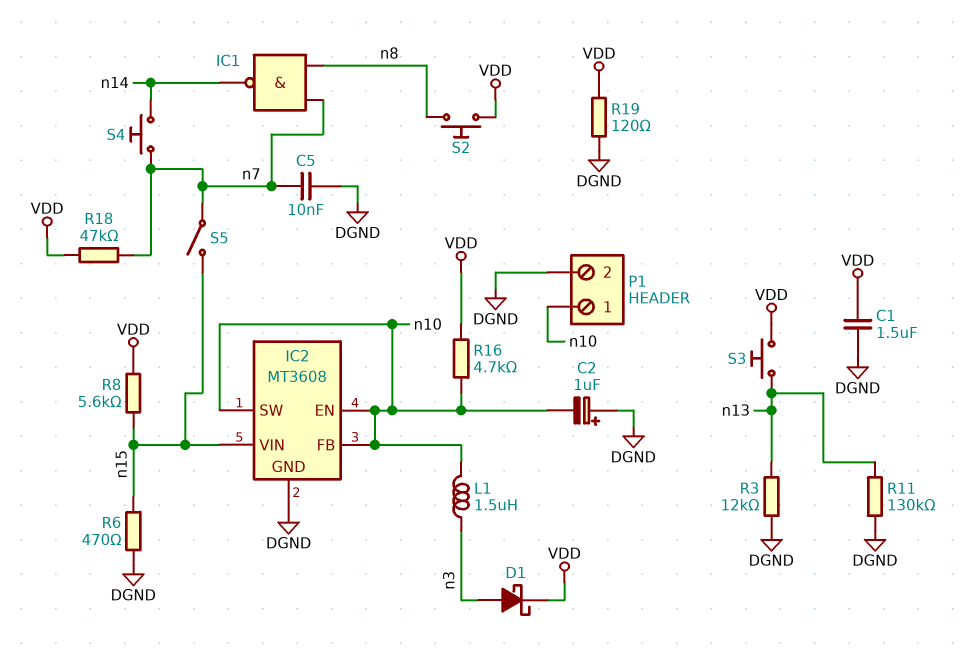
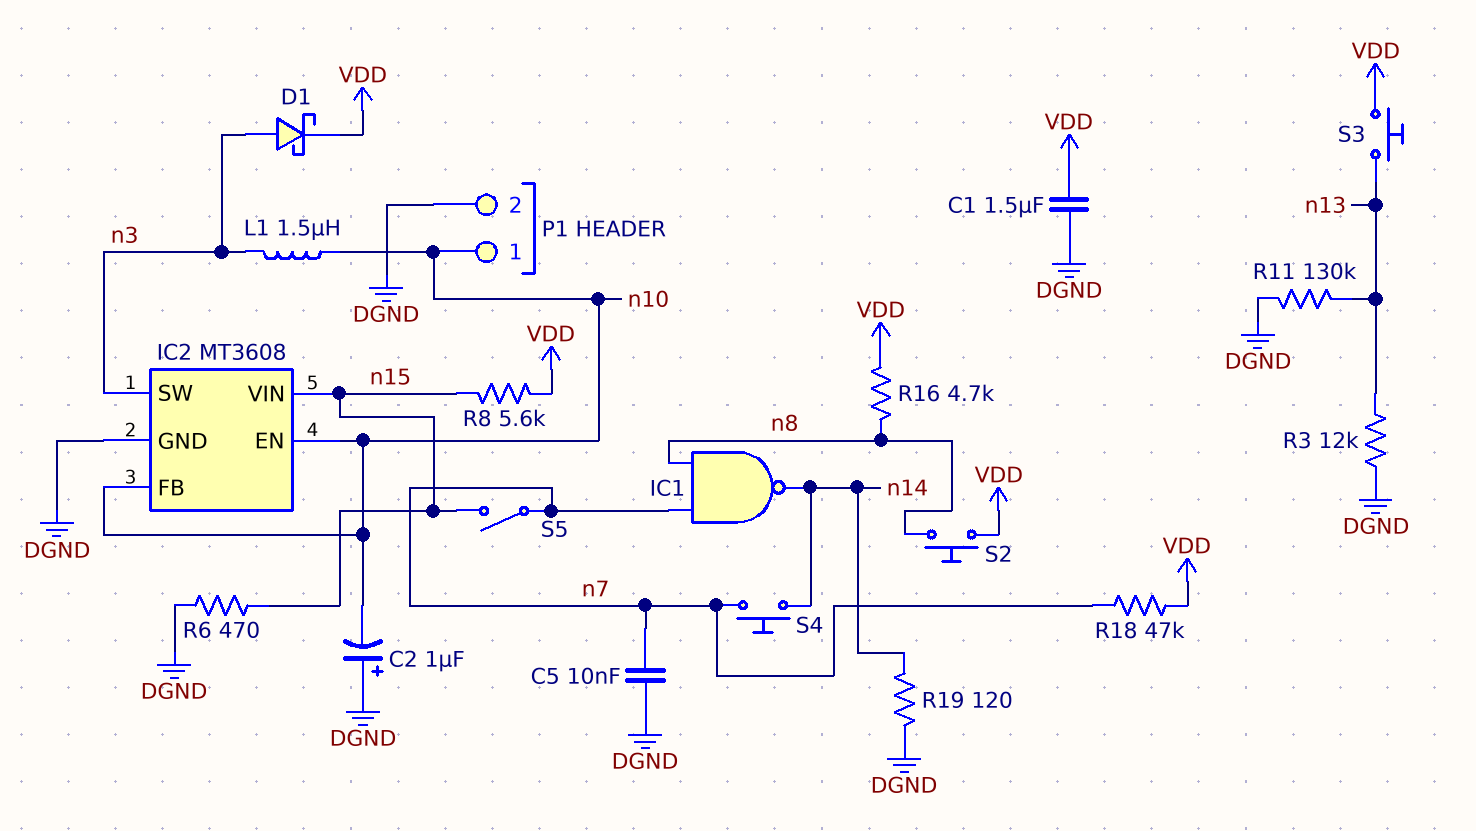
IC2 pin SW: n10 -> n3
R16: 4.7k (VDD, n10) -> 4.7k (VDD, n8)
R19: 120 (DGND, VDD) -> 120 (DGND, n14)

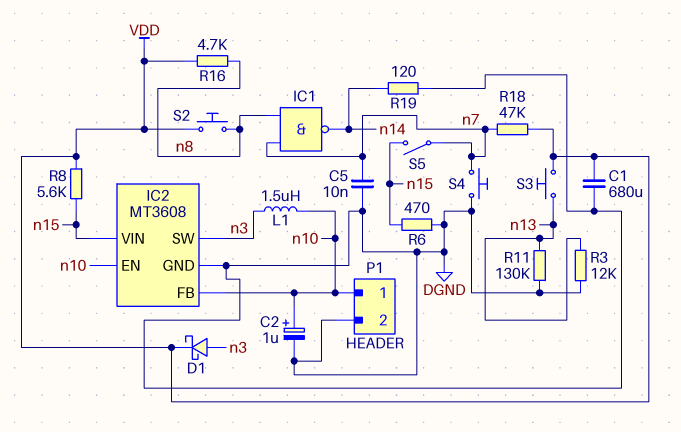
C1: 1.5uF (DGND, VDD) -> 680uF (DGND, VDD)
C2: 1uF (plus DGND, minus n10) -> 1uF (plus n10, minus DGND)
S4: button (n7, n14) -> button (DGND, n7)

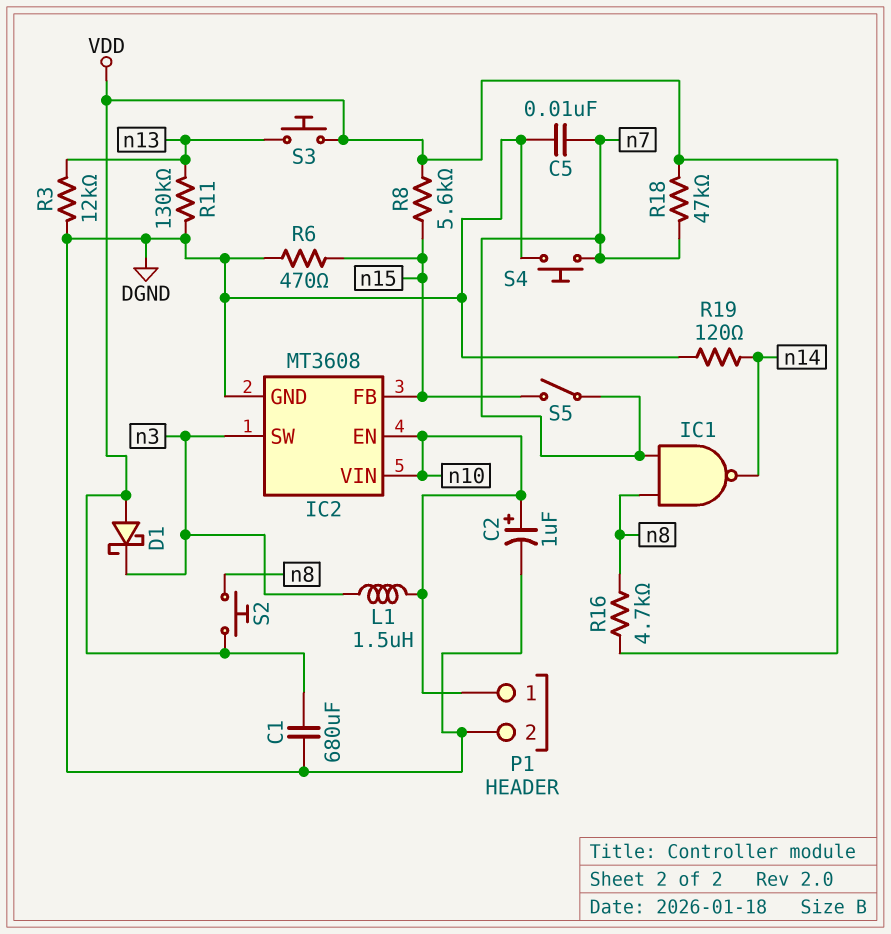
D1: schottky (A n3, K VDD) -> schottky (A VDD, K n3)
IC2 pin FB: n10 -> n15
IC2 pin VIN: n15 -> n10

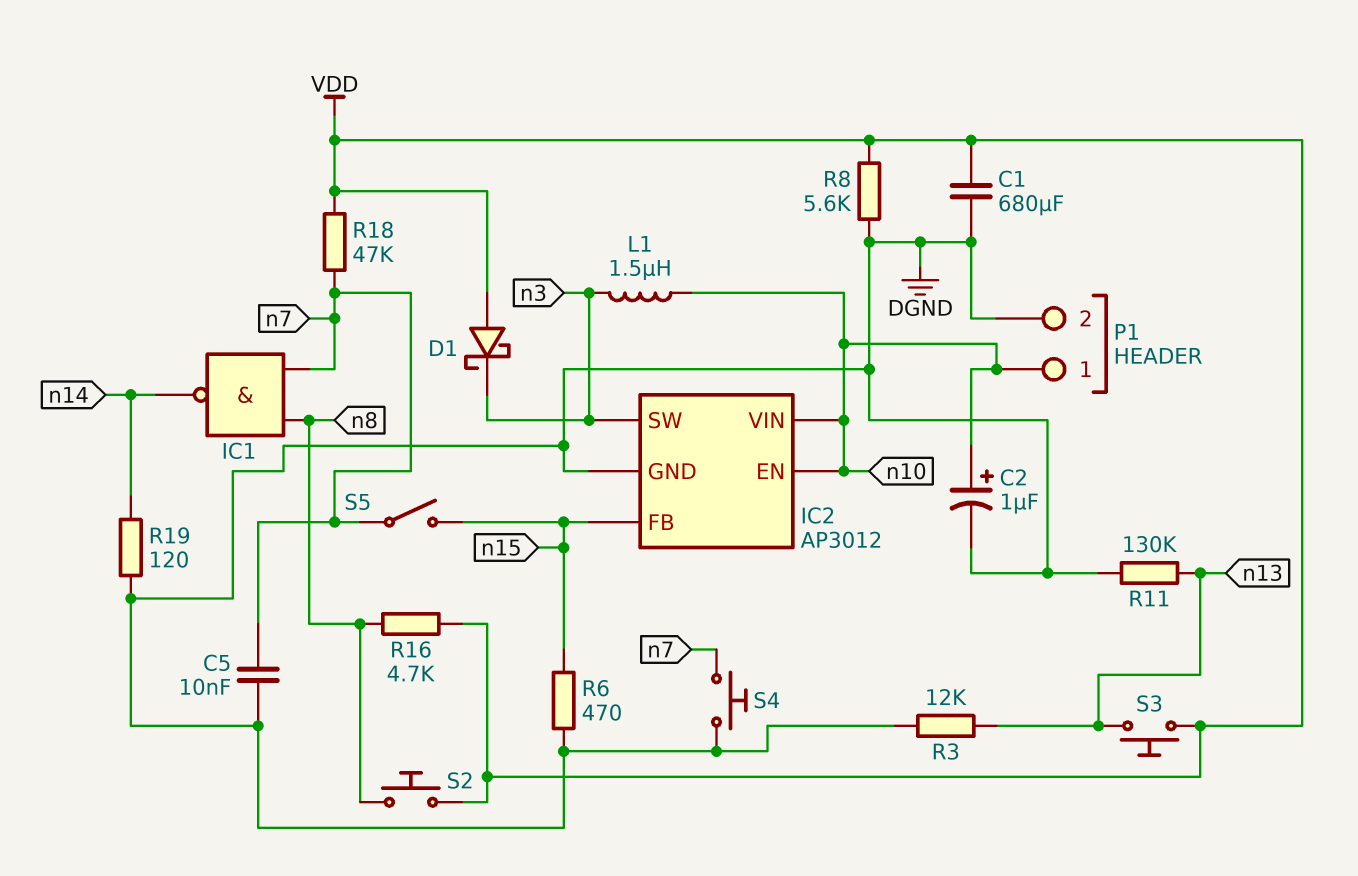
IC2: MT3608 -> AP3012
R8: 5.6k (VDD, n15) -> 5.6k (DGND, VDD)

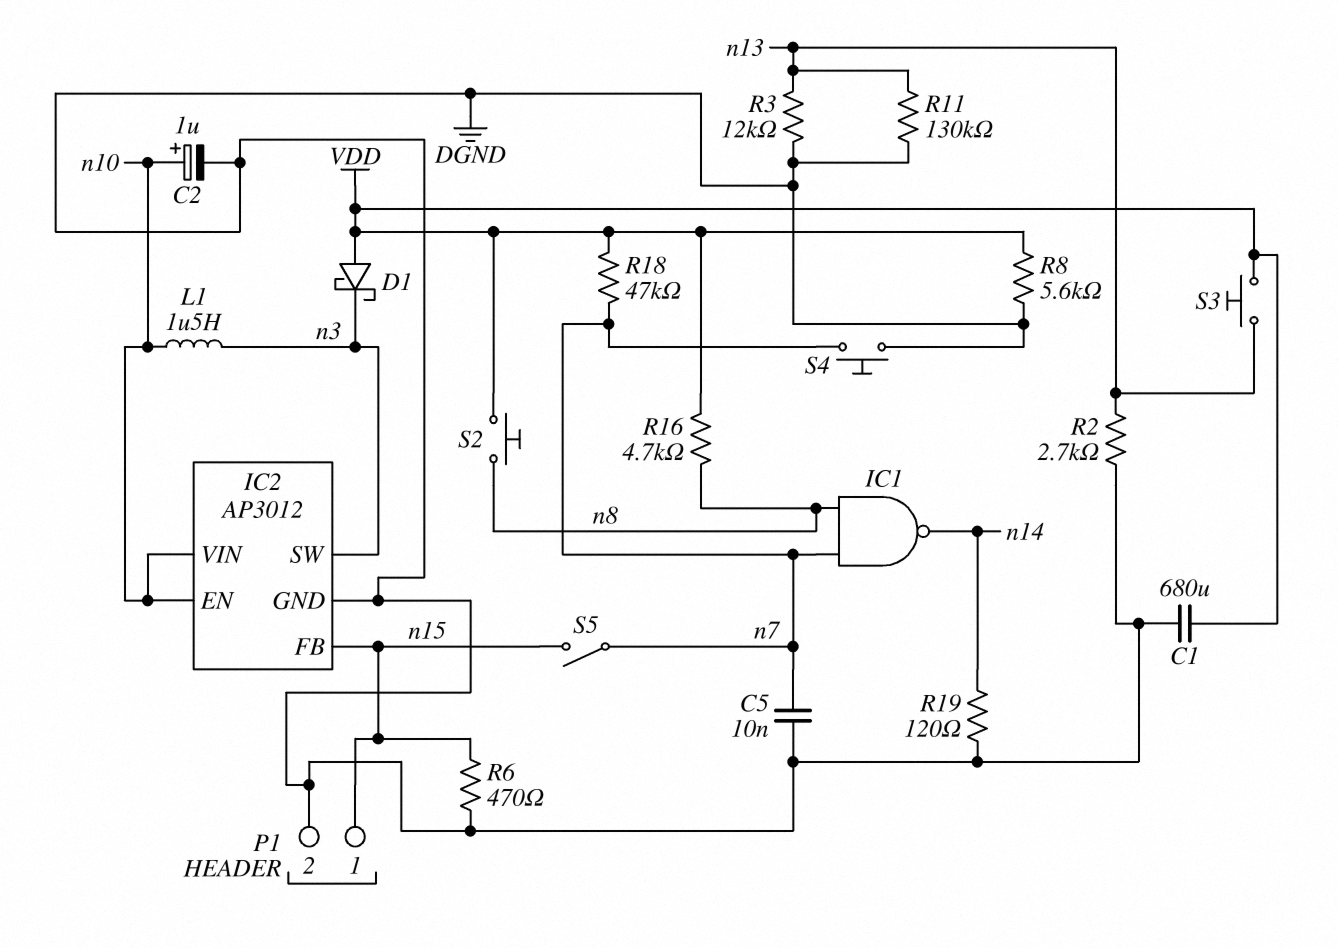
P1 pin 1: n10 -> n15
R2: none -> 2.7k (DGND, n13)

